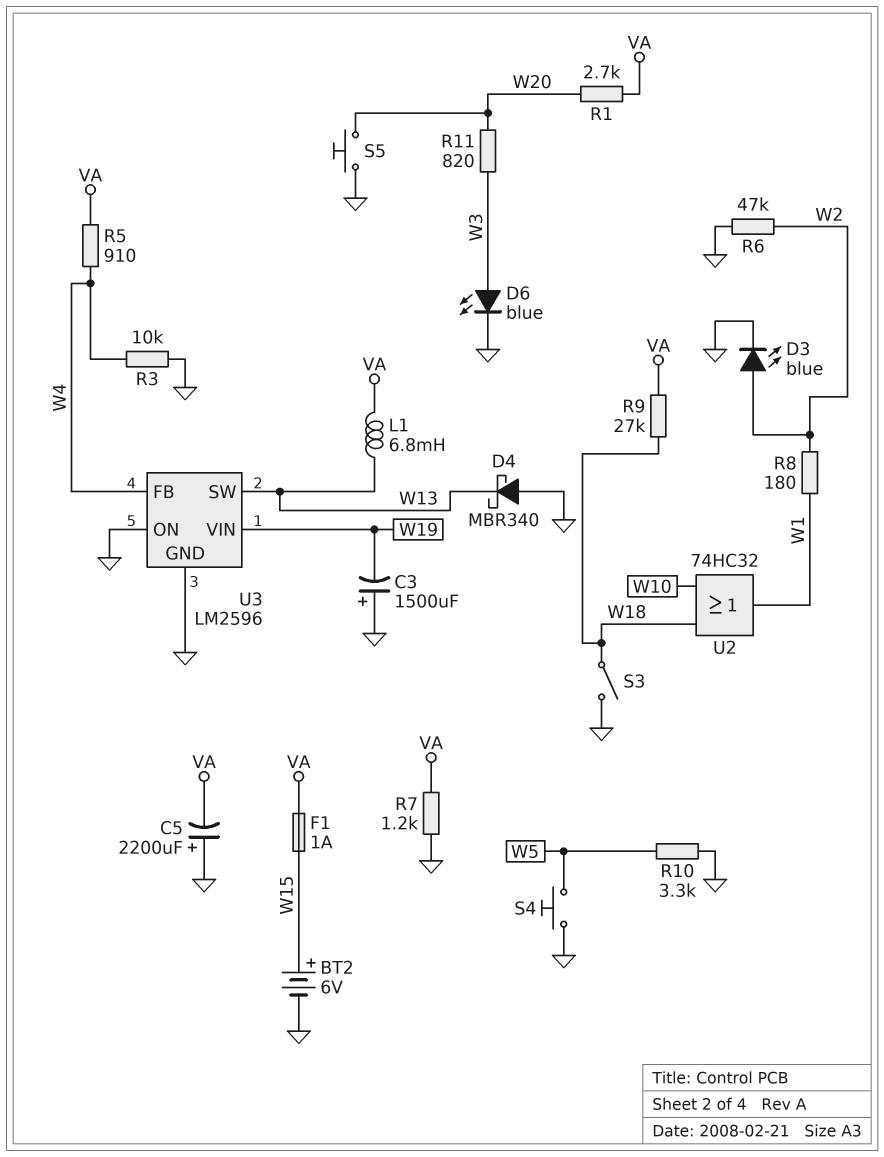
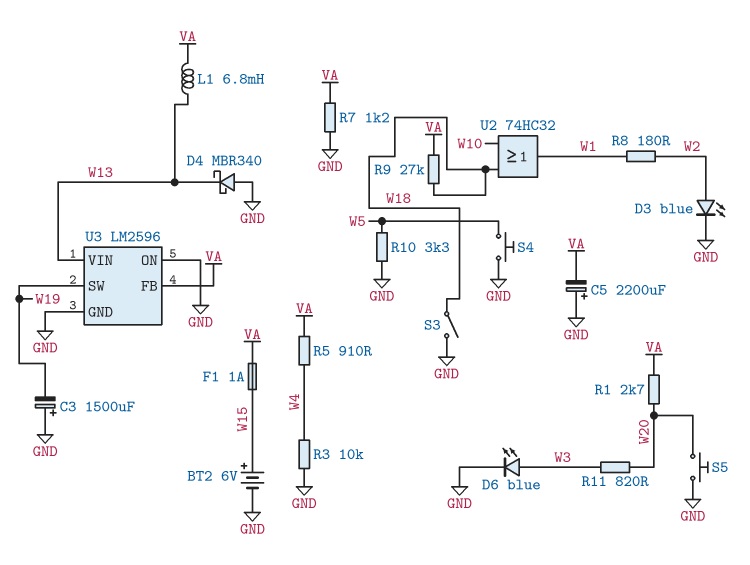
R6: 47k (GND, W2) -> none
U3 pin FB: W4 -> VA
U3 pin SW: W13 -> W19
U3 pin VIN: W19 -> W13

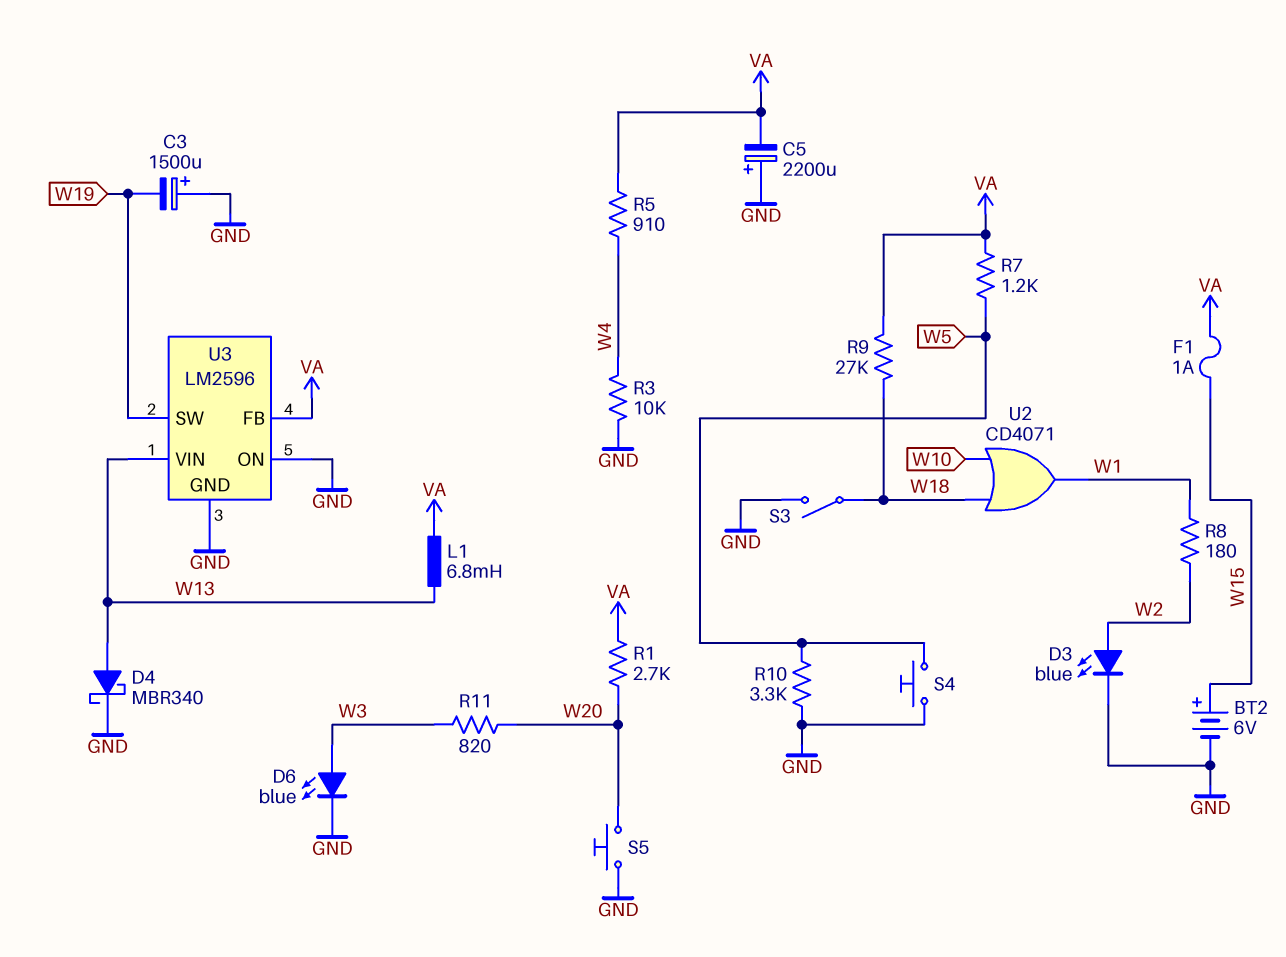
D4: schottky MBR340 (A GND, K W13) -> schottky MBR340 (A W13, K GND)
R7: 1.2k (GND, VA) -> 1.2k (VA, W5)
U2: OR 74HC32 (in W10, in W18, out W1) -> OR CD4071 (in W10, in W18, out W1)

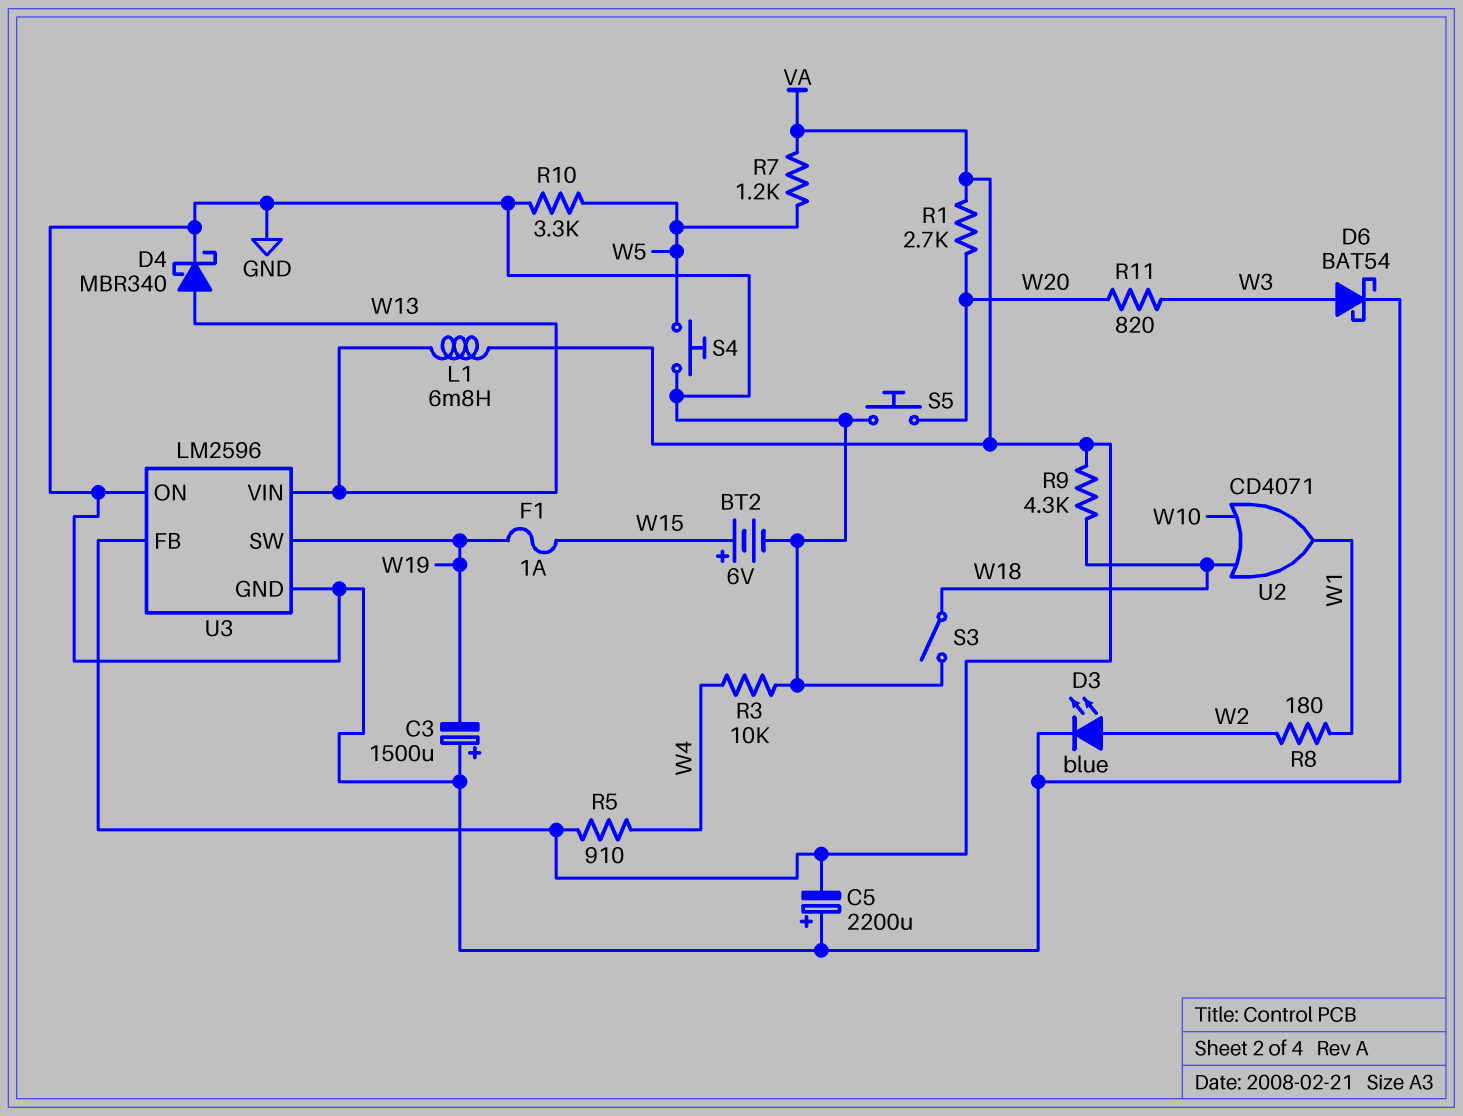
D6: LED blue (A W3, K GND) -> schottky BAT54 (A W3, K GND)
F1: 1A (VA, W15) -> 1A (W15, W19)
R9: 27k (VA, W18) -> 4.3k (VA, W18)

